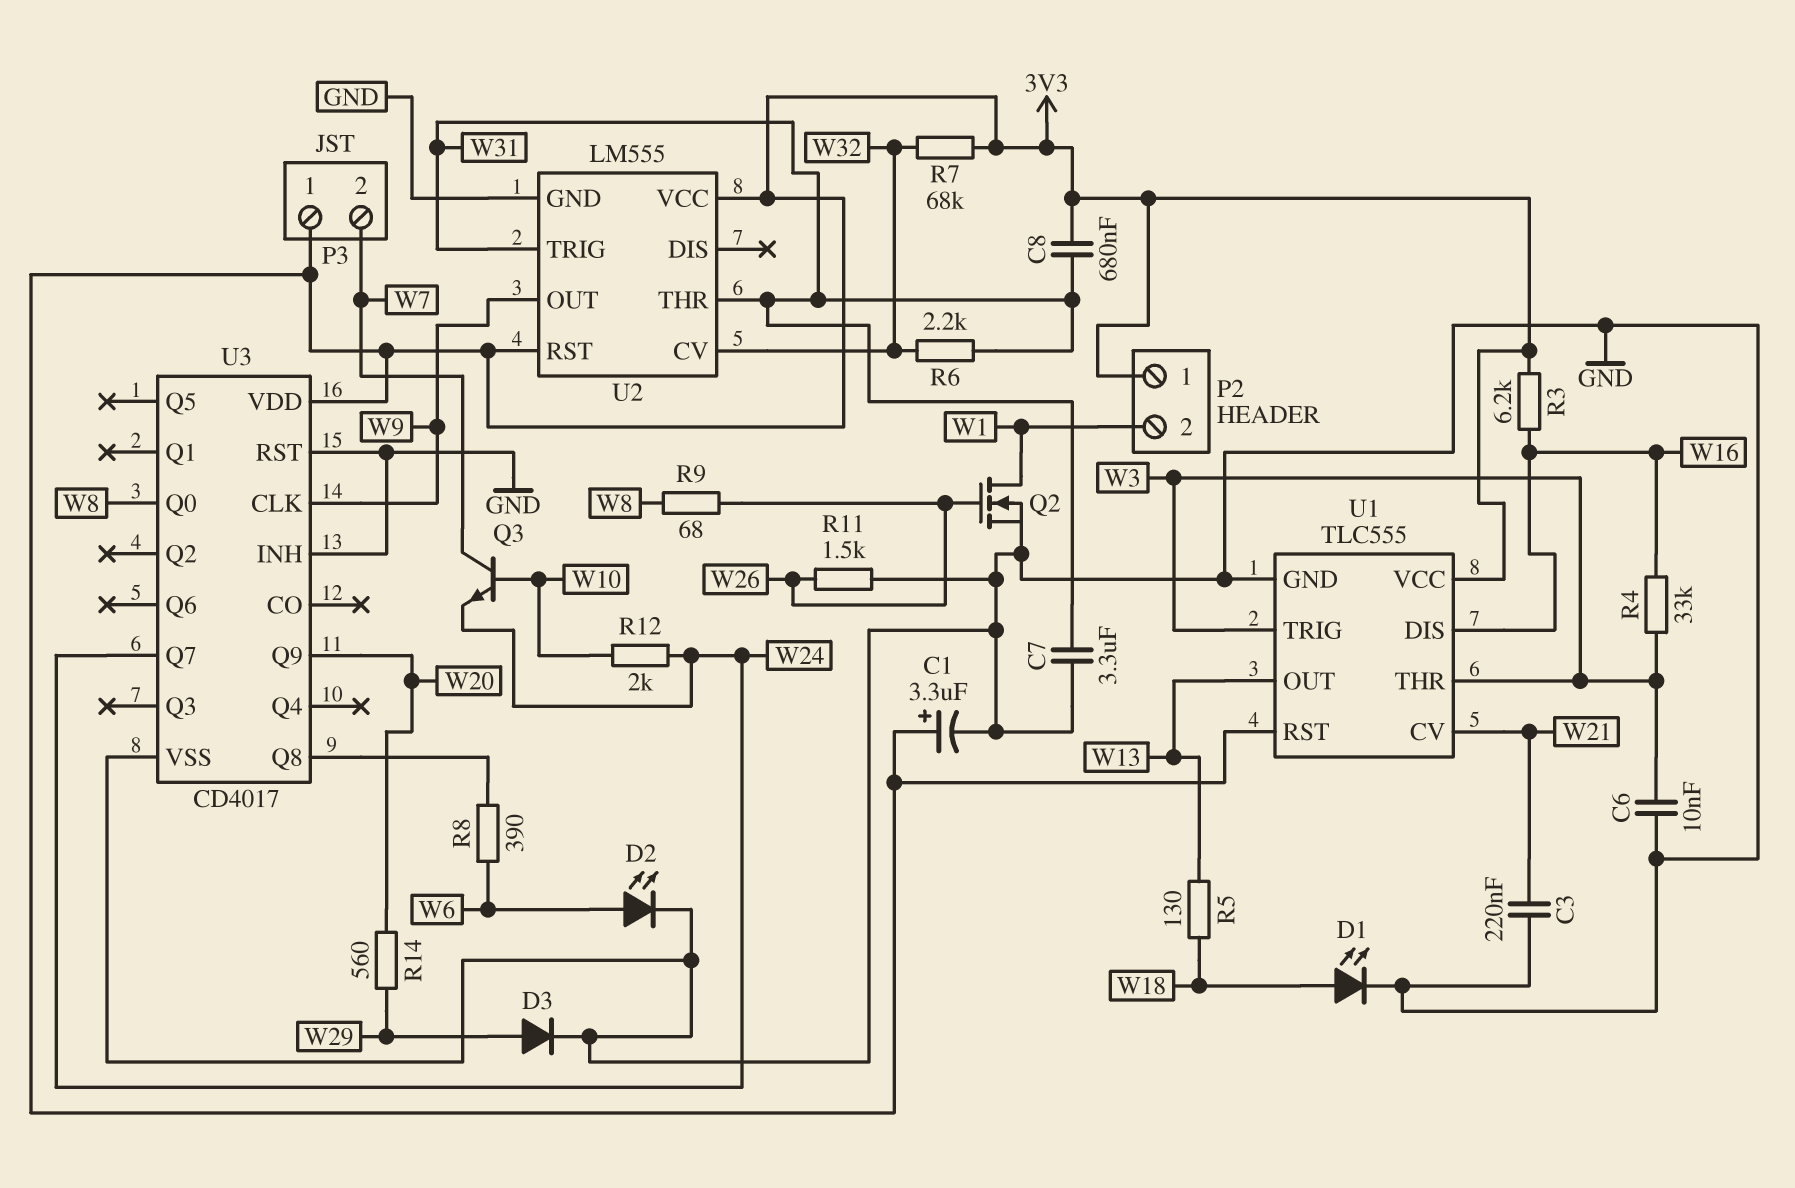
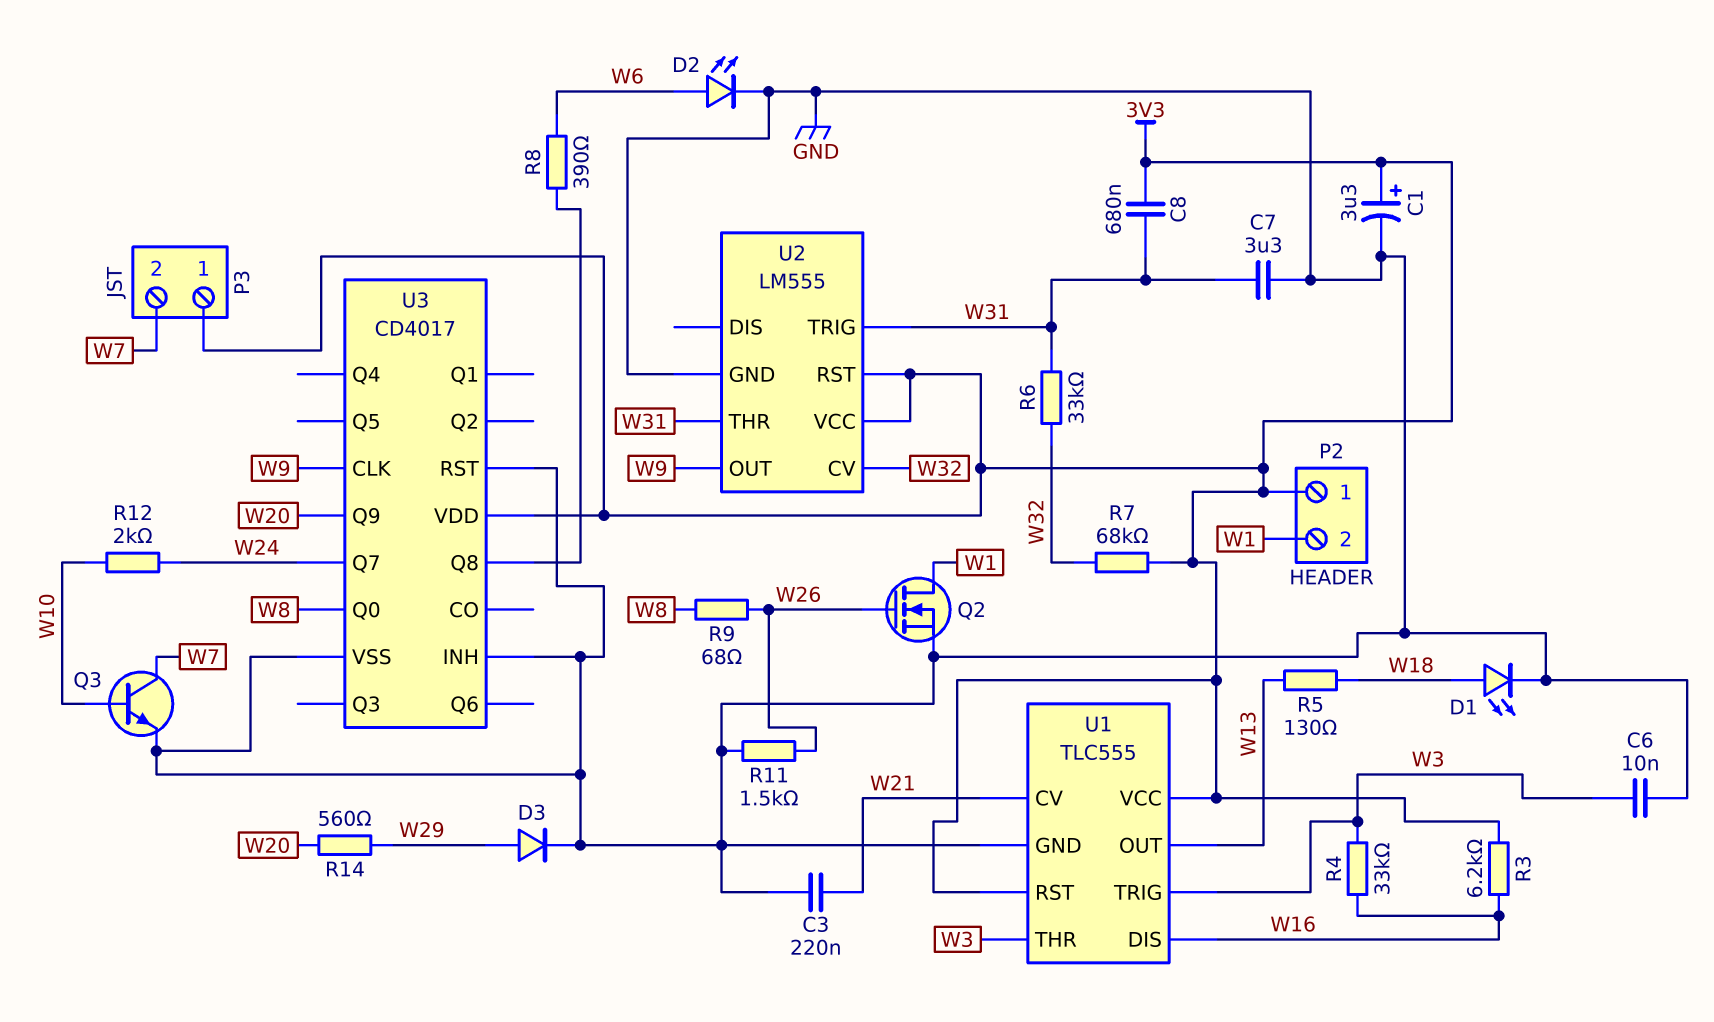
Q3: NPN (B W10, C W7, E W24) -> NPN (B W10, C W7, E GND)
R6: 2.2k (W31, W32) -> 33k (W31, W32)

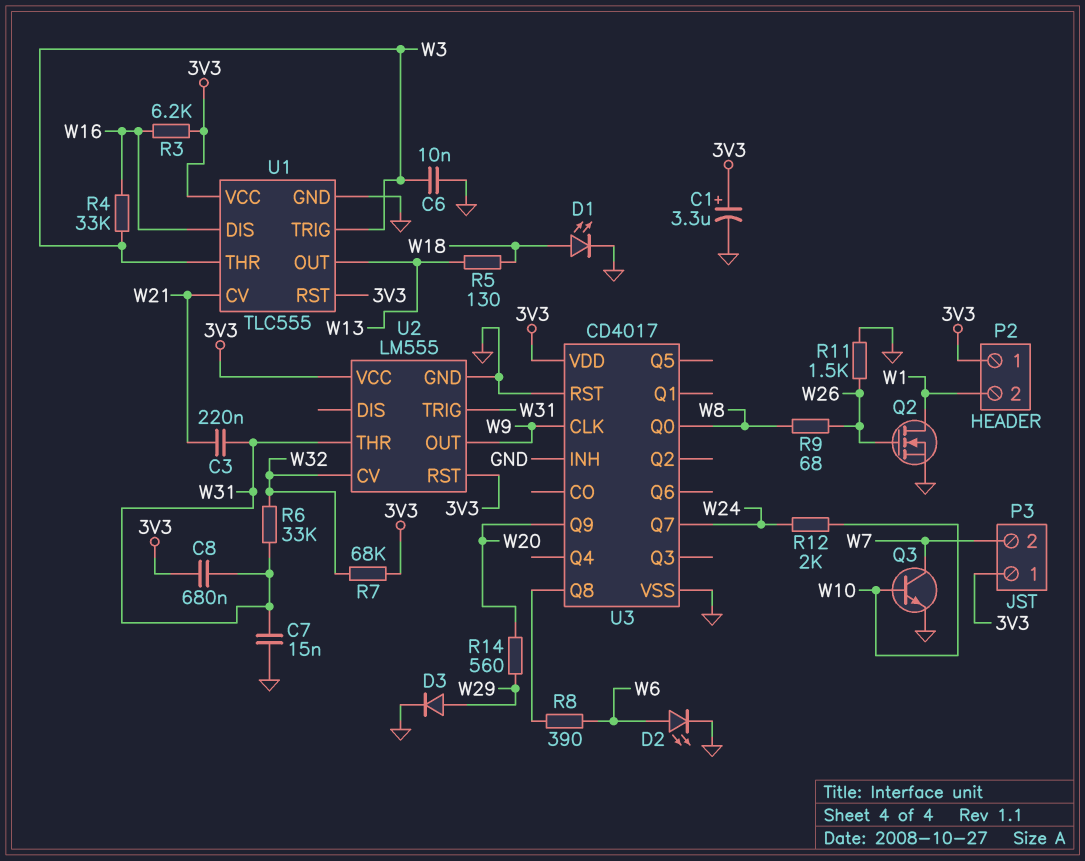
C3: 220nF (GND, W21) -> 220nF (W21, W31)
C7: 3.3uF (GND, W31) -> 15nF (GND, W31)

